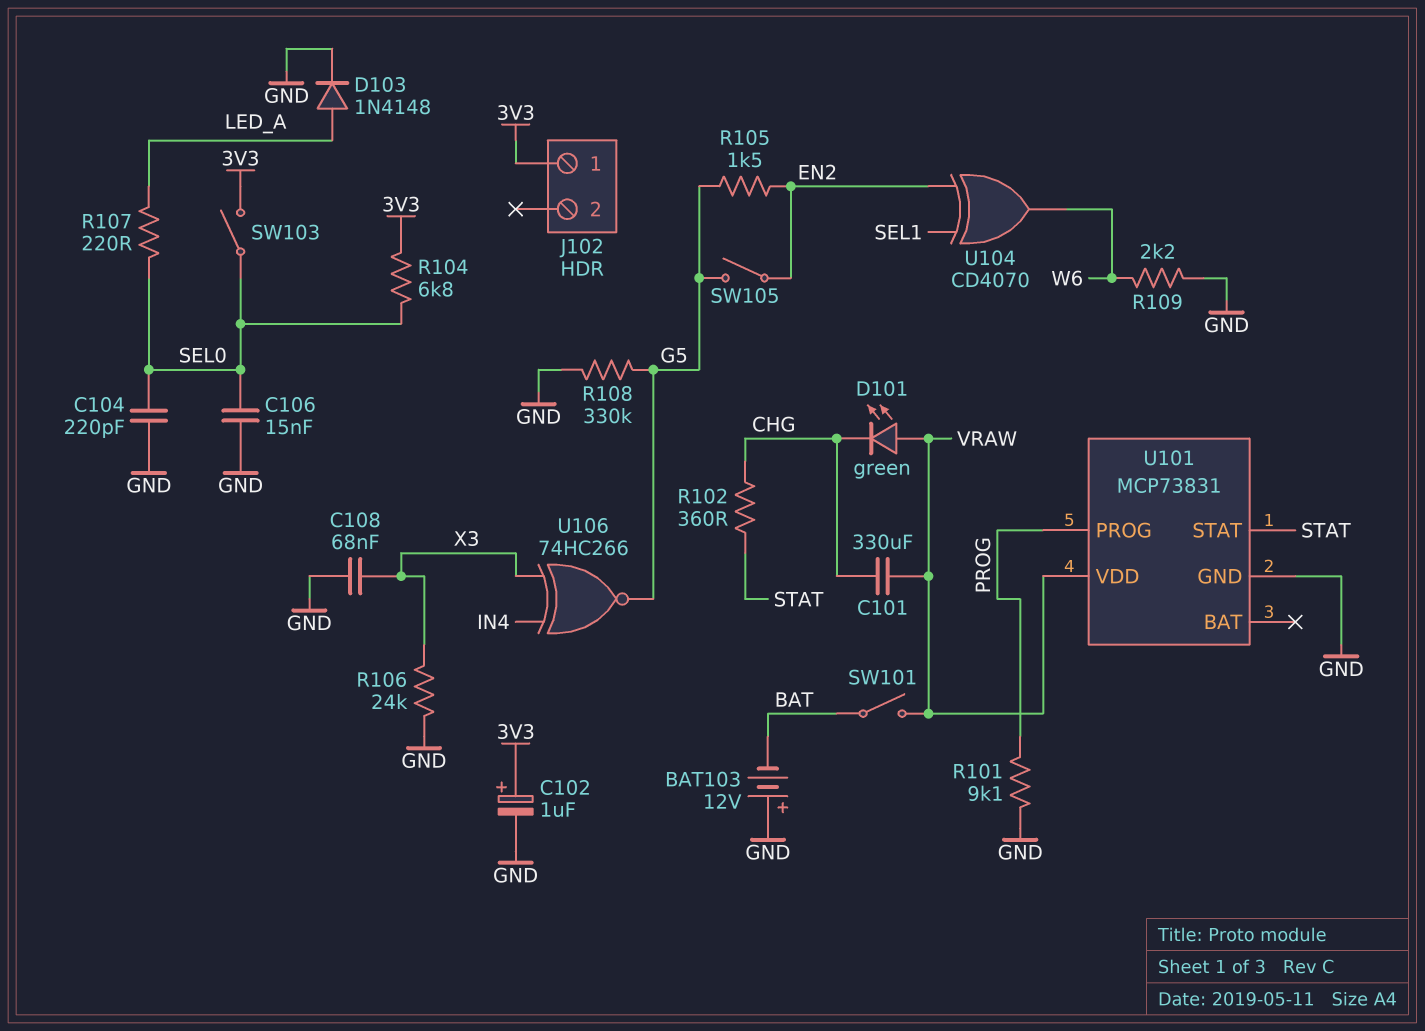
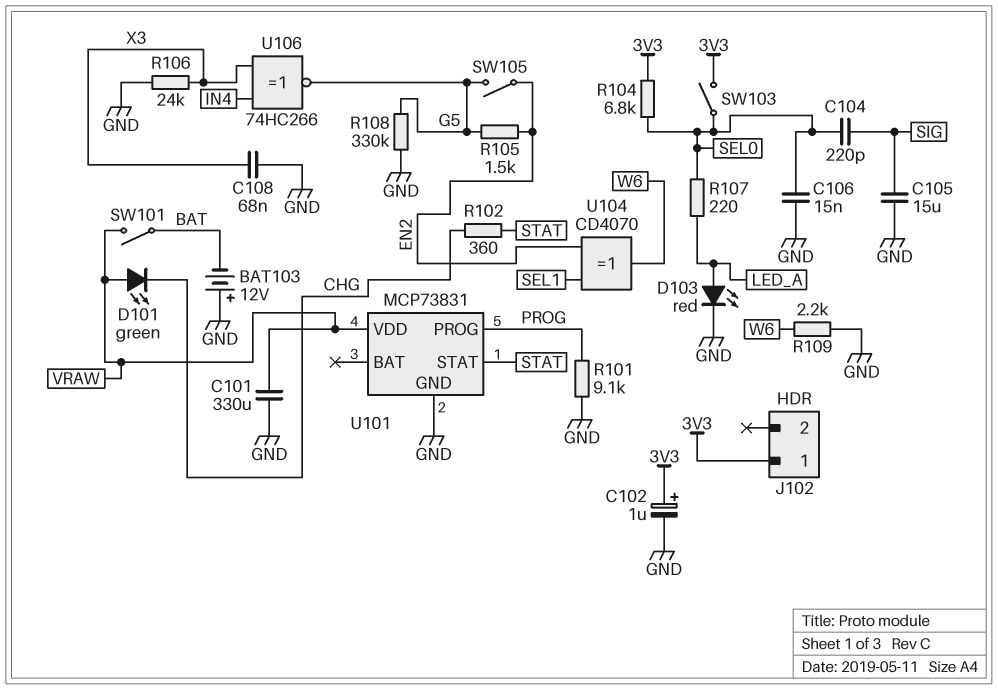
C101: 330uF (CHG, VRAW) -> 330uF (GND, VRAW)
C104: 220pF (GND, SEL0) -> 220pF (SEL0, SIG)
C105: none -> 15uF (GND, SIG)
D103: diode 1N4148 (A LED_A, K GND) -> LED red (A LED_A, K GND)

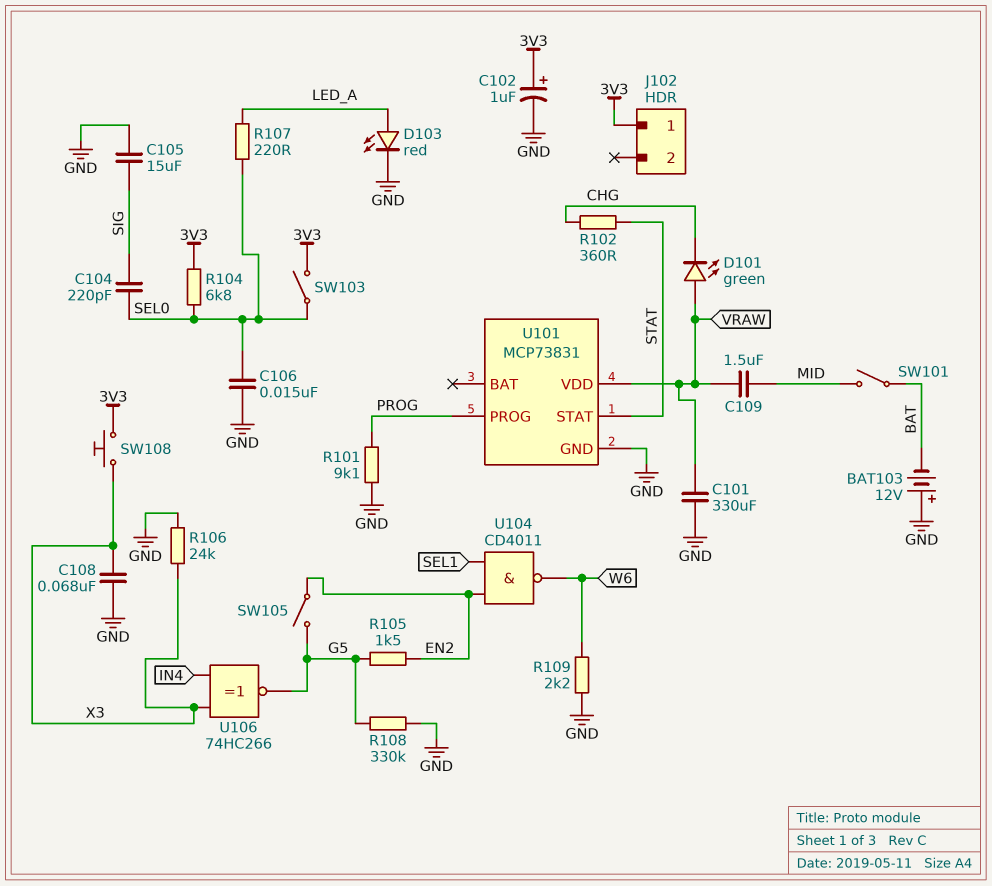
C109: none -> 1.5uF (MID, VRAW)
SW101: switch (BAT, VRAW) -> switch (BAT, MID)
SW108: none -> button (3V3, X3)
U104: XOR CD4070 (in EN2, in SEL1, out W6) -> NAND CD4011 (in EN2, in SEL1, out W6)

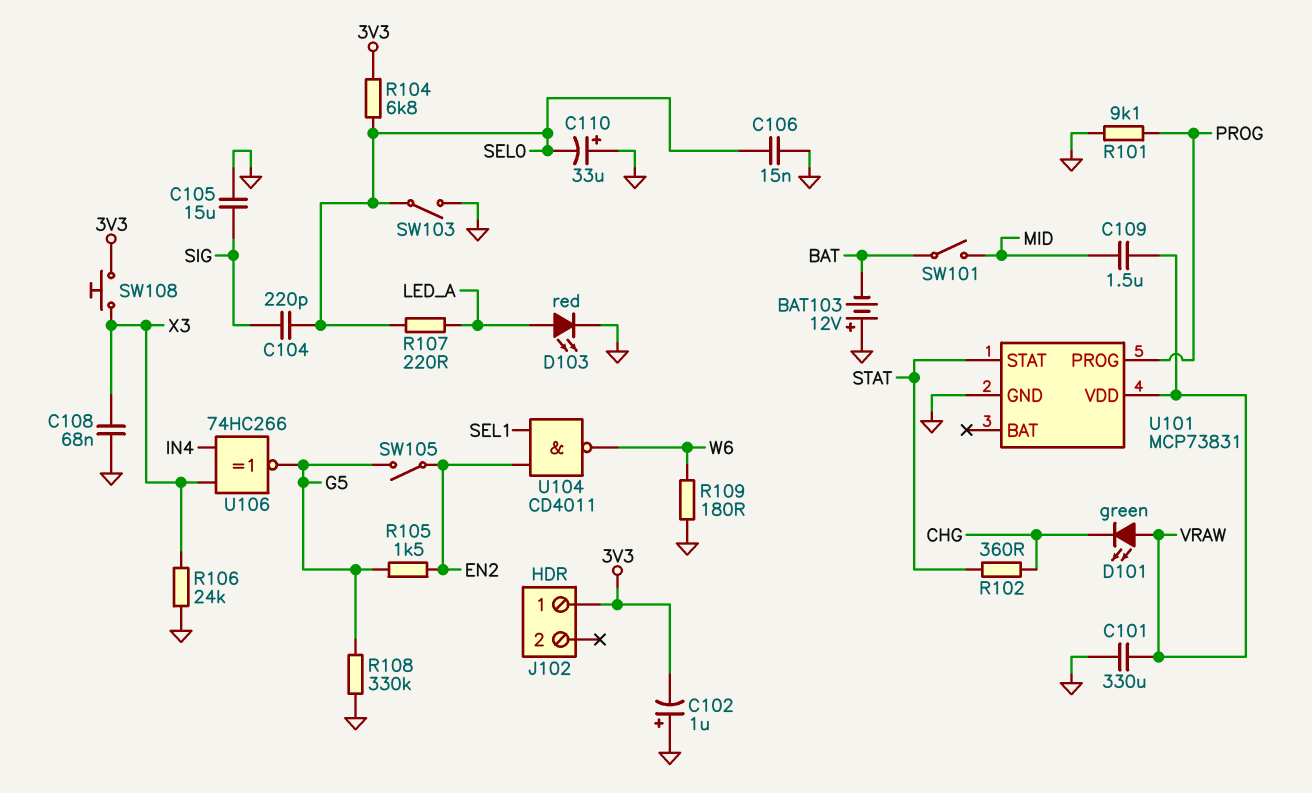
C102: 1uF (plus 3V3, minus GND) -> 1uF (plus GND, minus 3V3)
C110: none -> 33uF (plus GND, minus SEL0)
R109: 2.2k (GND, W6) -> 180 (GND, W6)
SW103: switch (3V3, SEL0) -> switch (GND, SEL0)

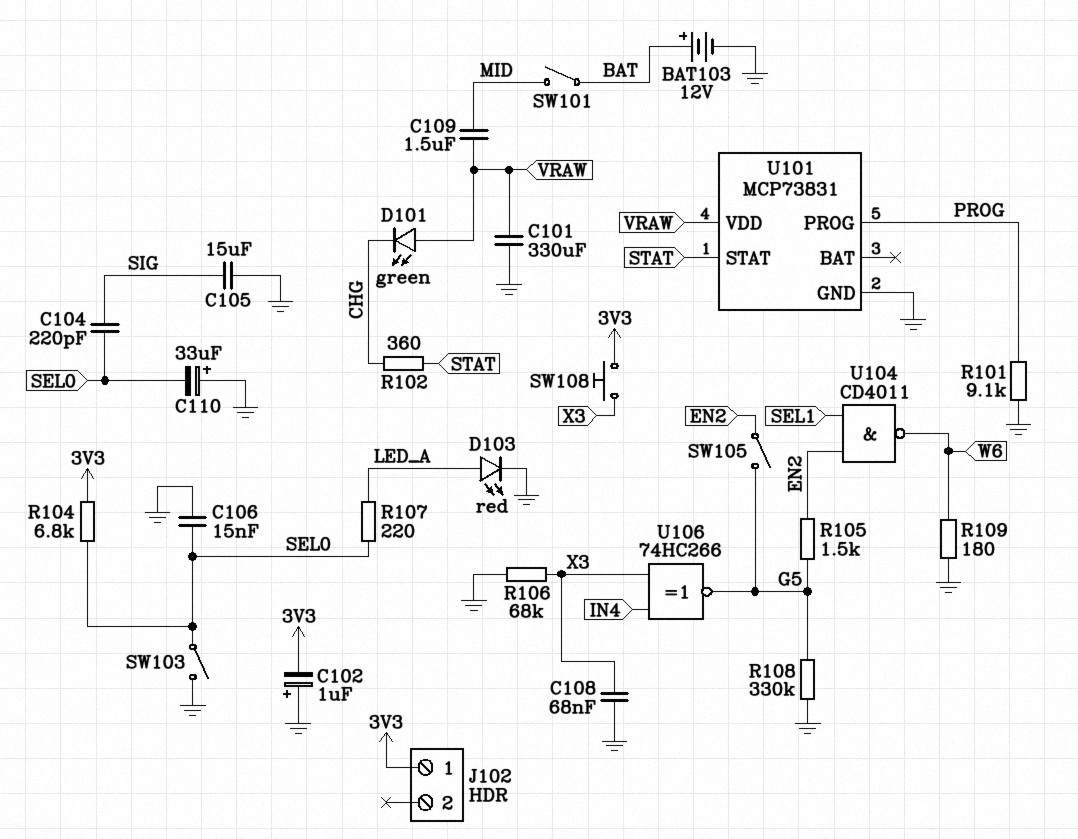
BAT103: 12V (plus GND, minus BAT) -> 12V (plus BAT, minus GND)
R106: 24k (GND, X3) -> 68k (GND, X3)

